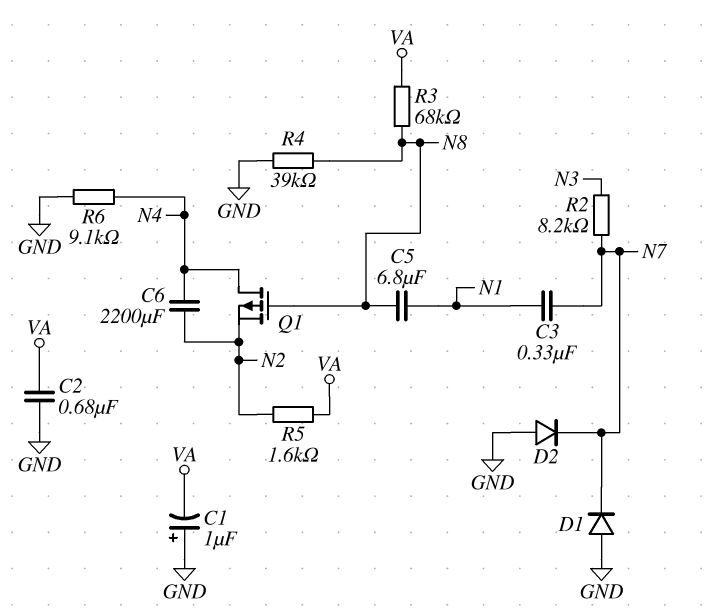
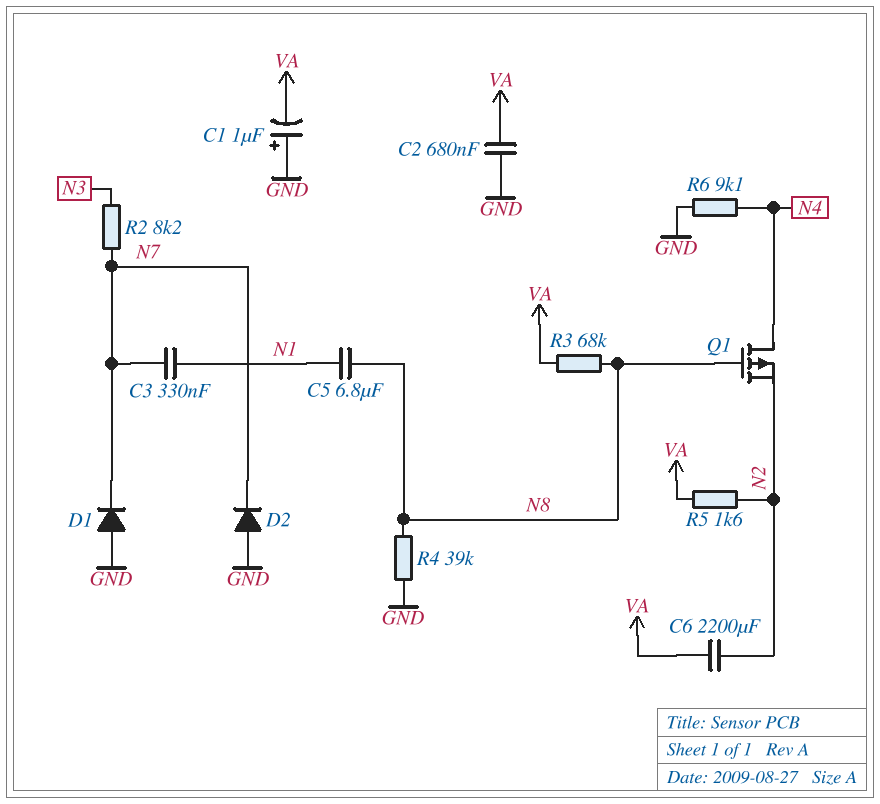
C6: 2200uF (N2, N4) -> 2200uF (N2, VA)

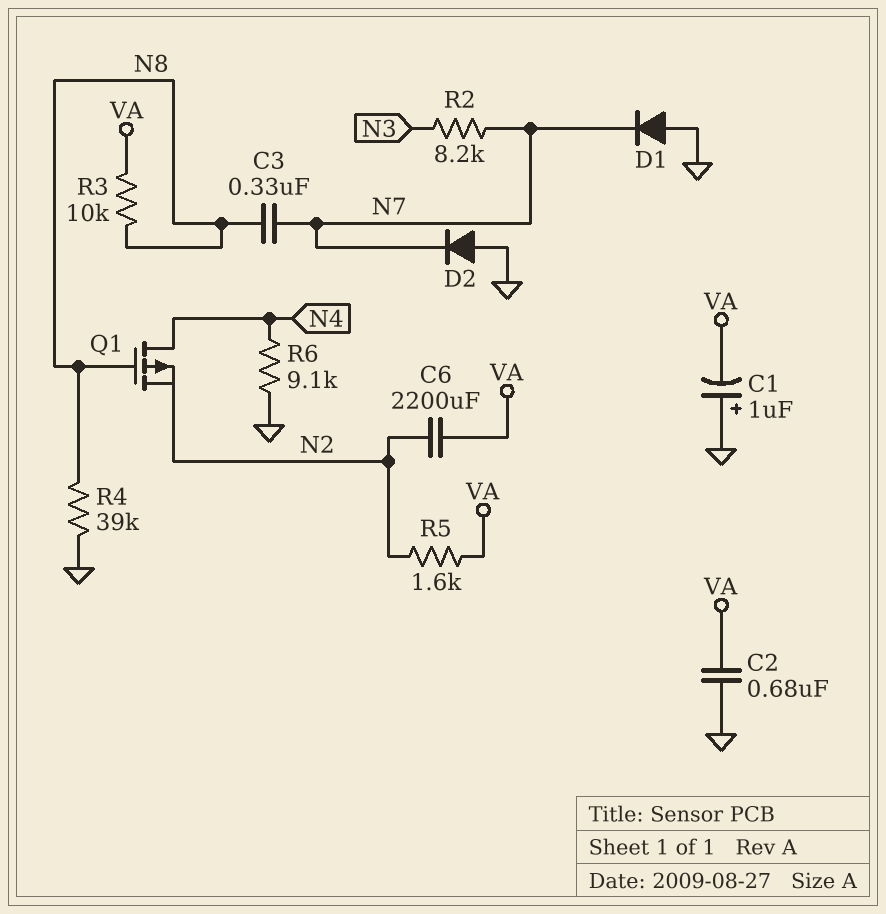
C3: 330nF (N1, N7) -> 330nF (N7, N8)
C5: 6.8uF (N1, N8) -> none
R3: 68k (N8, VA) -> 10k (N8, VA)

